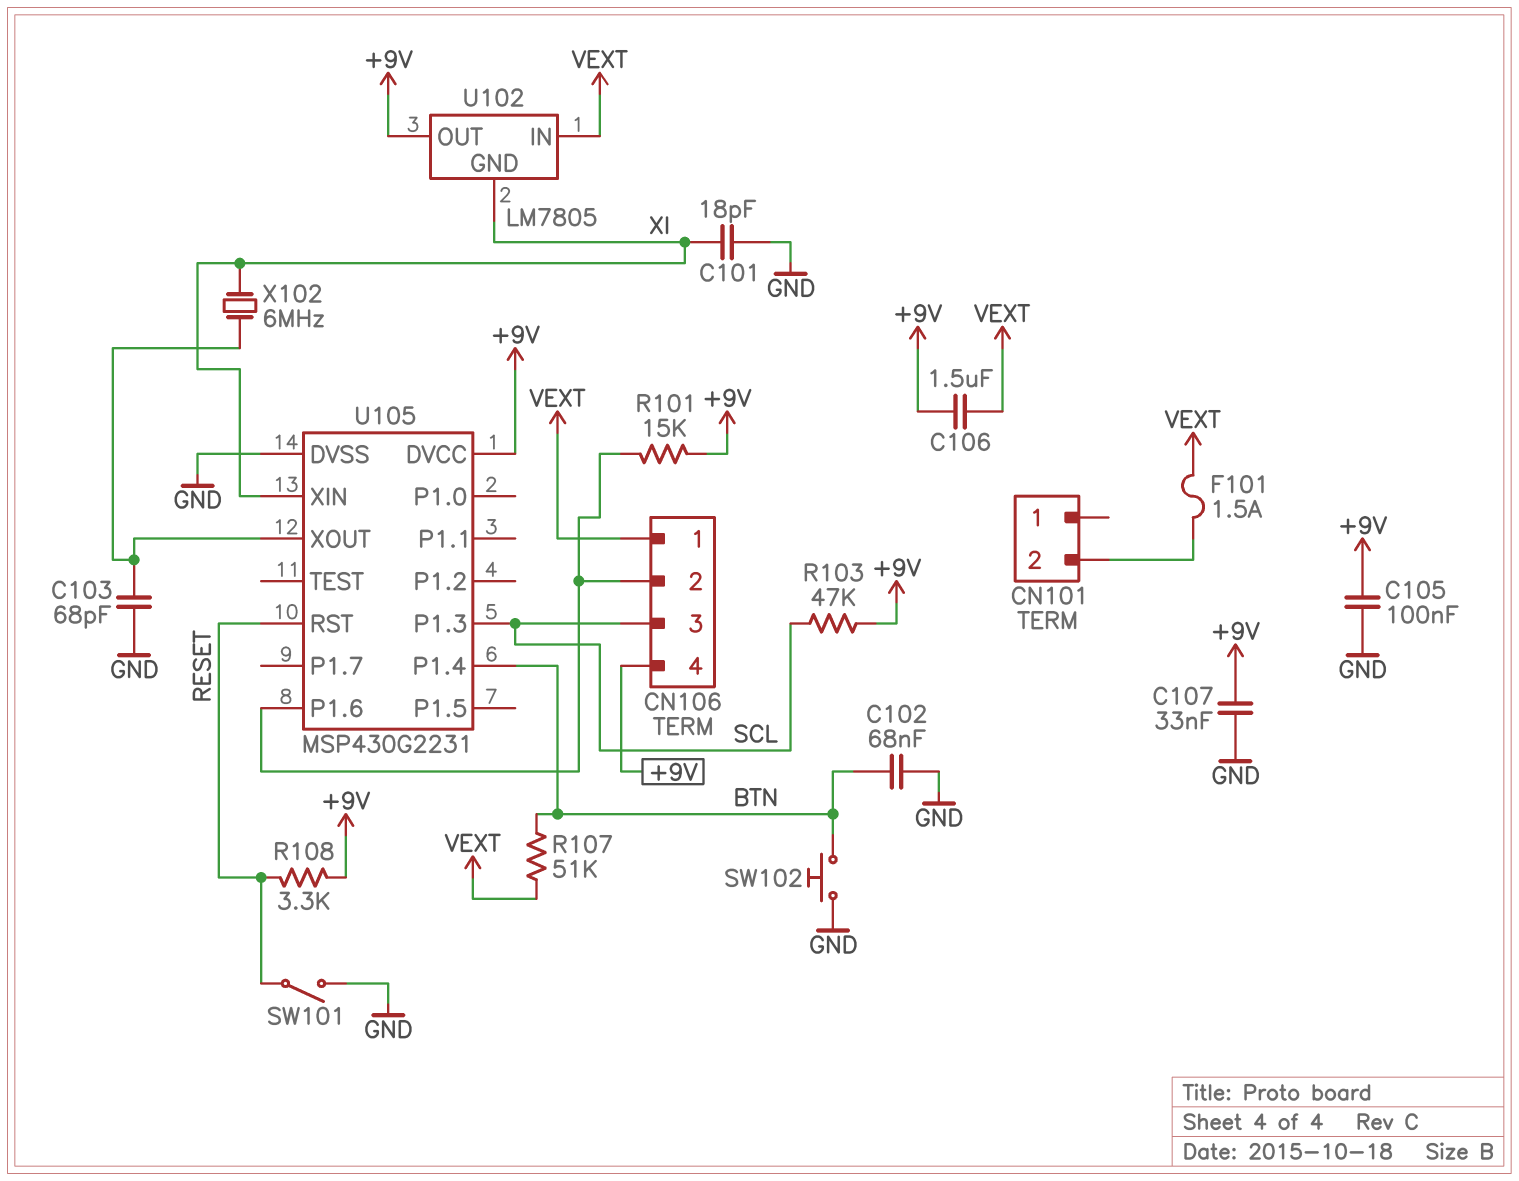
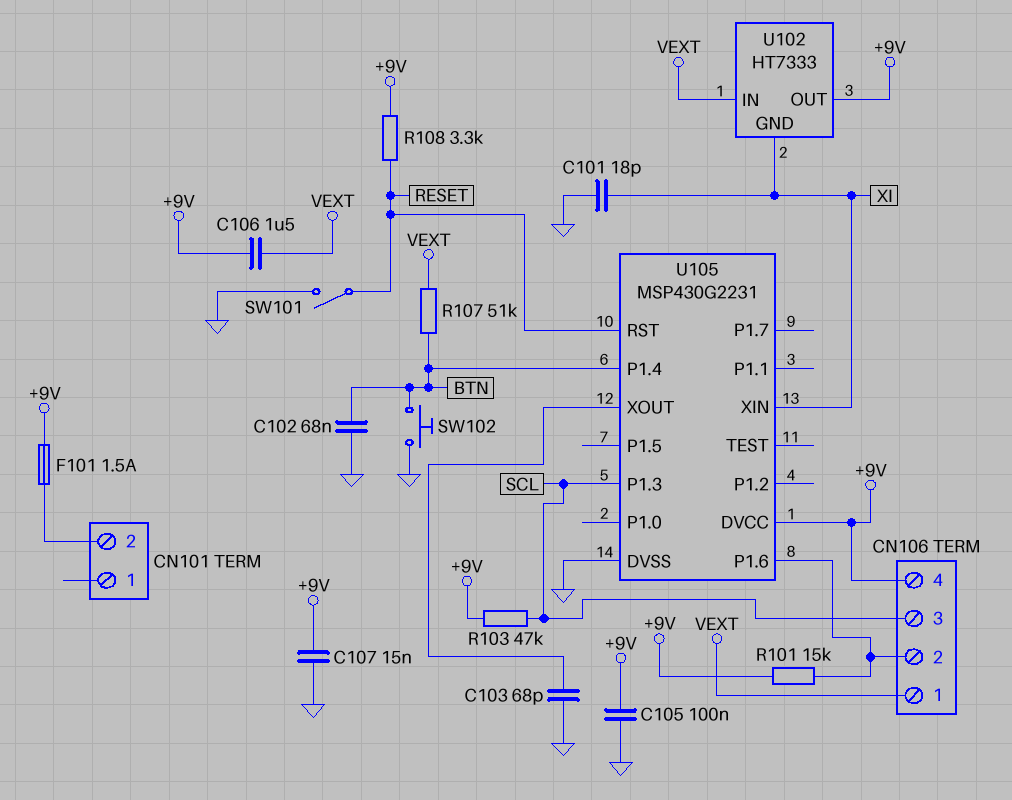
C107: 33nF (+9V, GND) -> 15nF (+9V, GND)
F101: 1.5A (CN101/2, VEXT) -> 1.5A (+9V, CN101/2)
U102: LM7805 -> HT7333
X102: 6MHz (U105/XOUT, XI) -> none

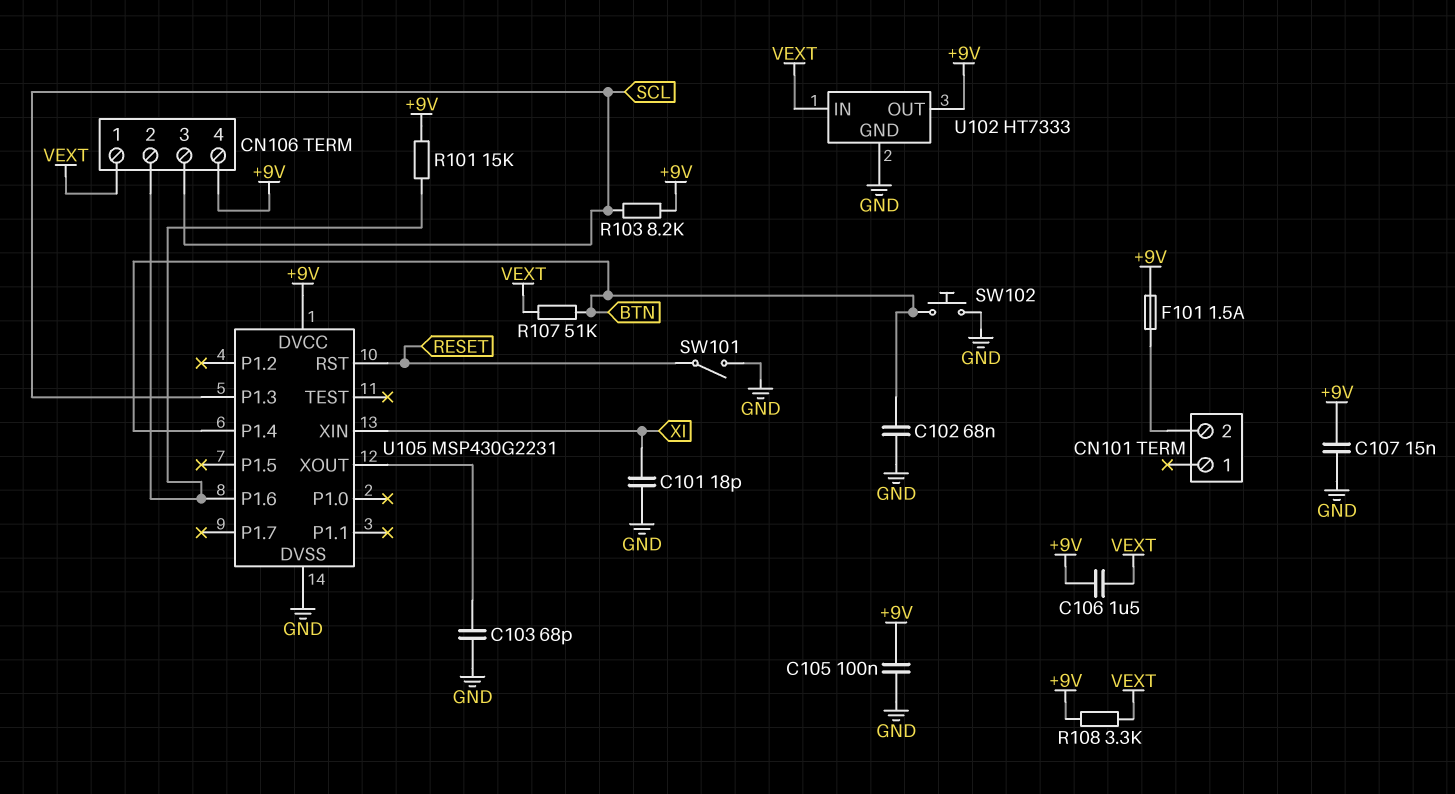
R103: 47k (+9V, SCL) -> 8.2k (+9V, SCL)
R108: 3.3k (+9V, RESET) -> 3.3k (+9V, VEXT)
U102 pin GND: XI -> GND

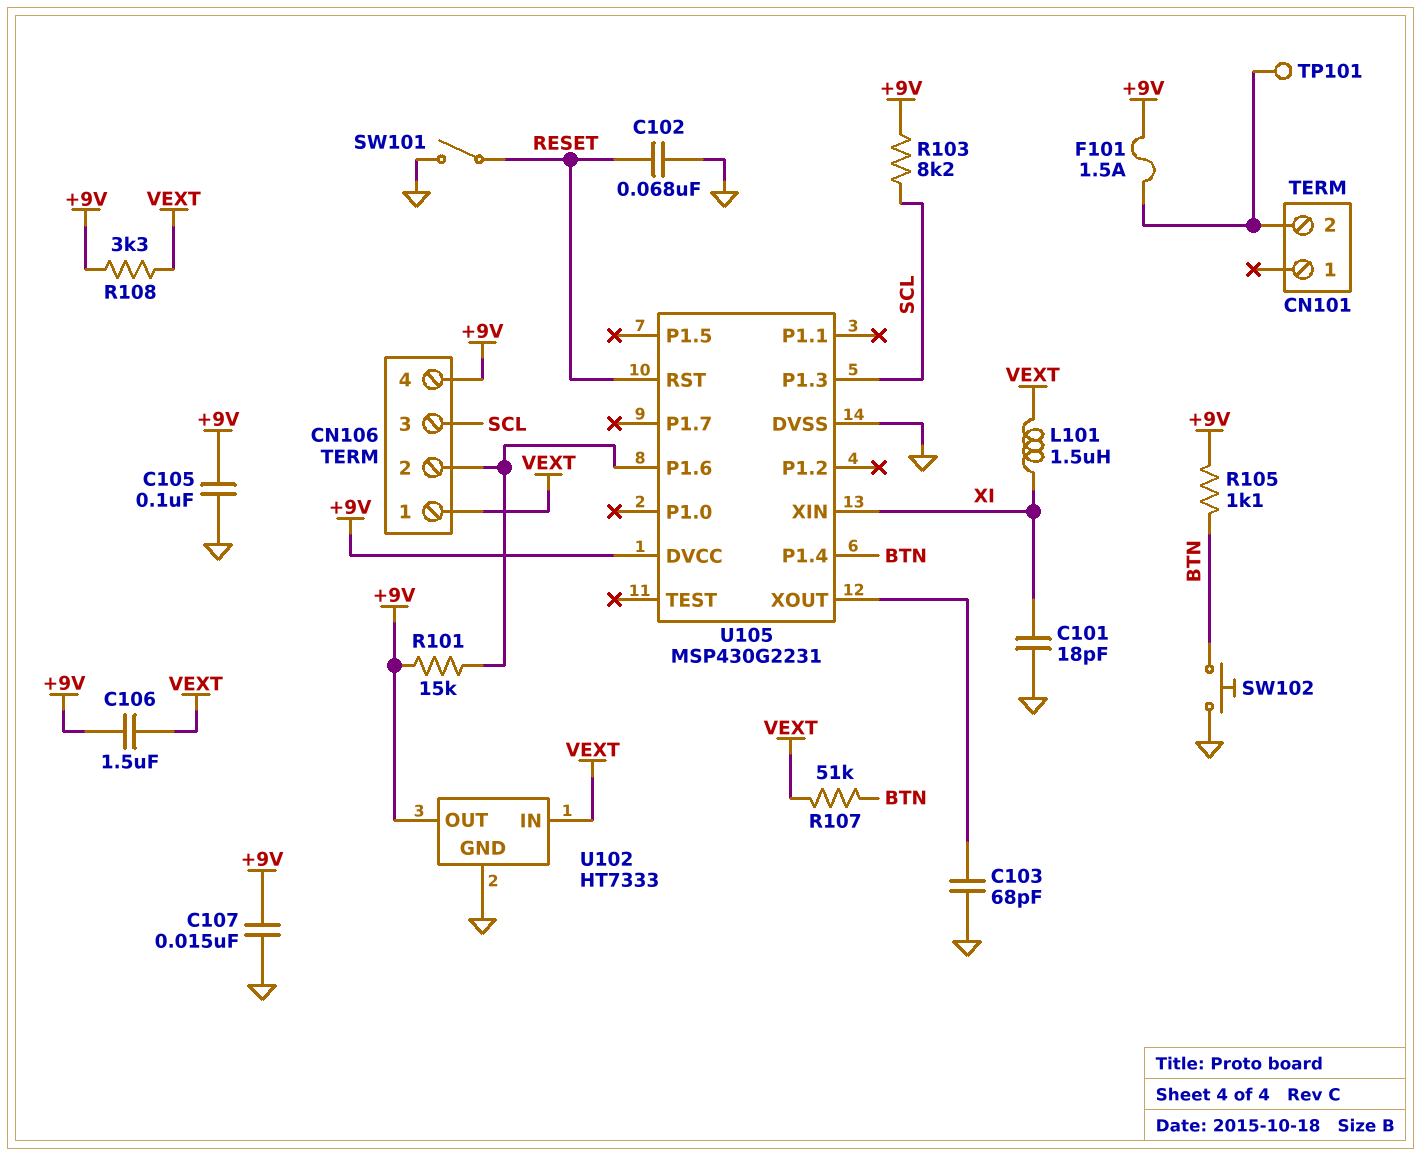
C102: 68nF (BTN, GND) -> 68nF (GND, RESET)
L101: none -> 1.5uH (VEXT, XI)
R105: none -> 1.1k (+9V, BTN)
TP101: none -> test point (CN101/2)

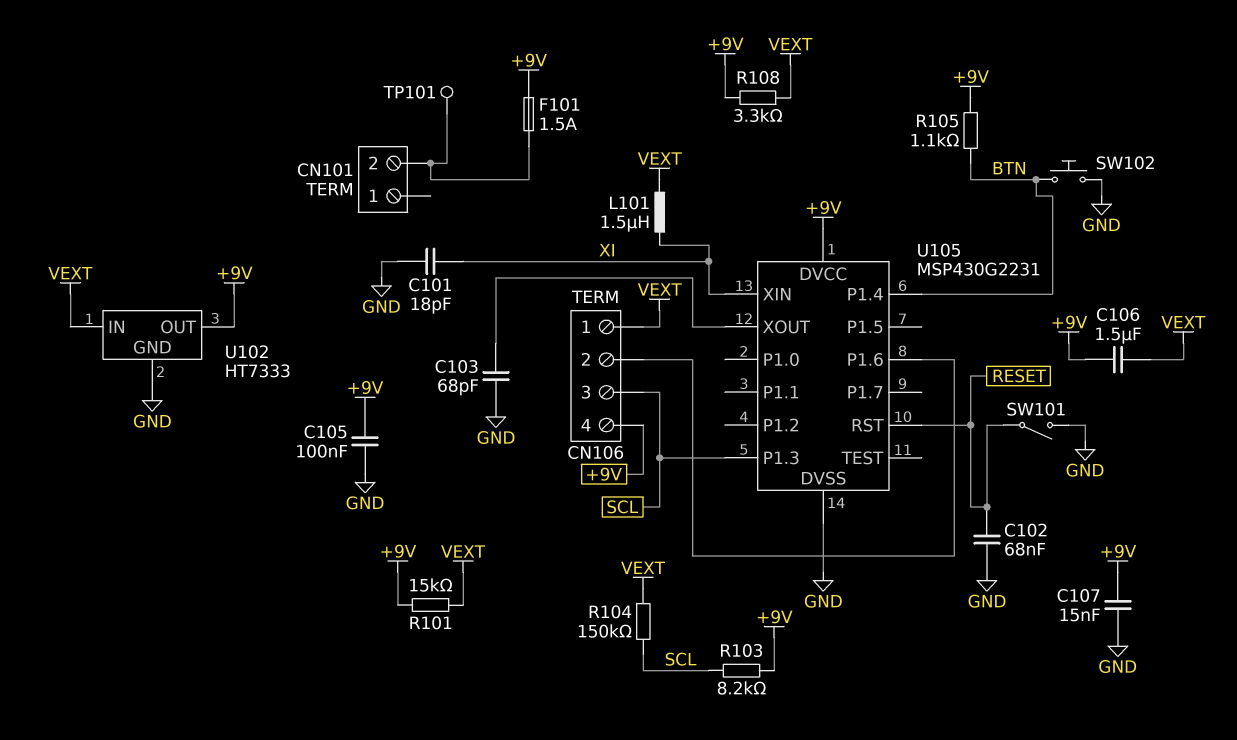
R101: 15k (+9V, CN106/2) -> 15k (+9V, VEXT)
R104: none -> 150k (SCL, VEXT)
R107: 51k (BTN, VEXT) -> none

